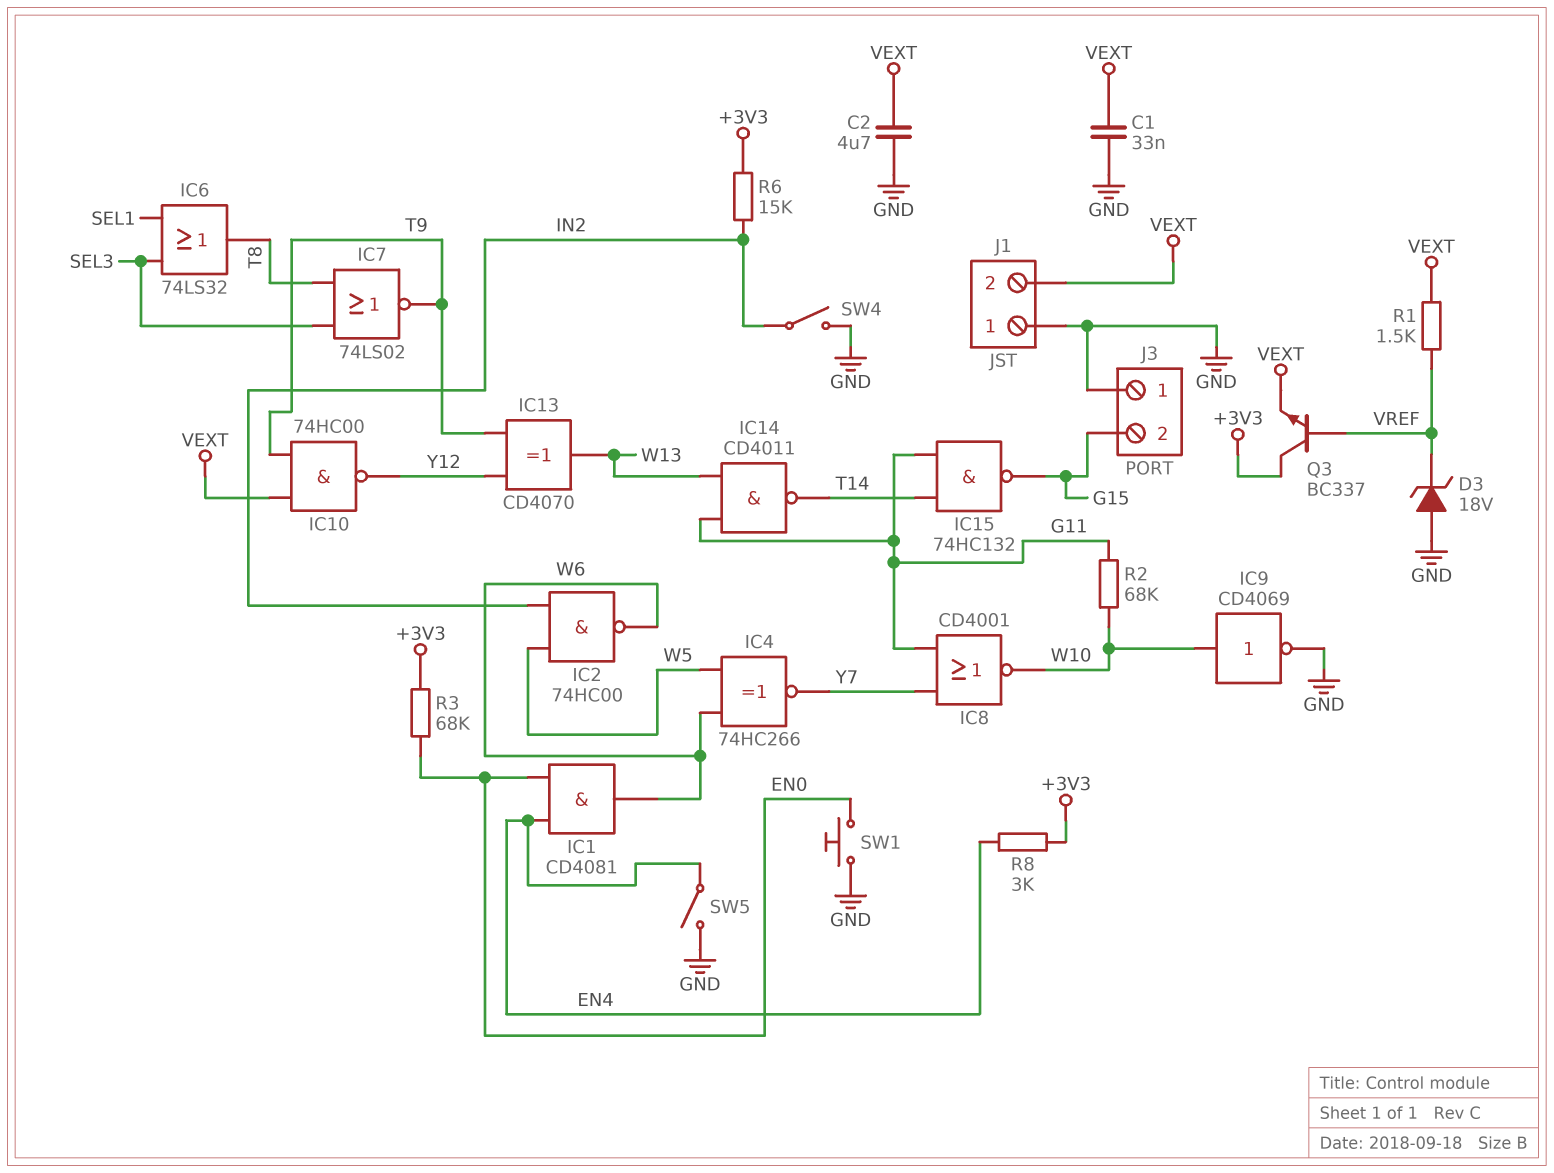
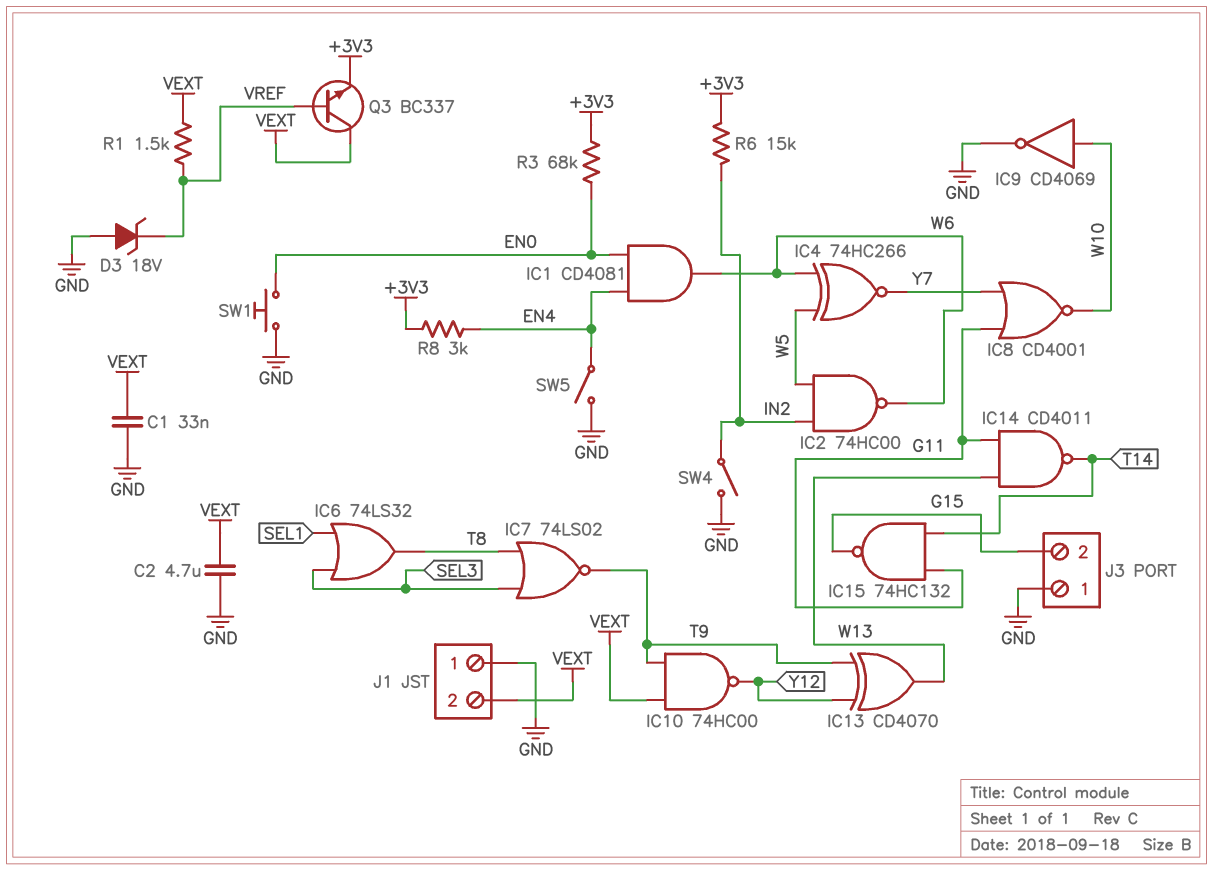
Q3: NPN BC337 (B VREF, C +3V3, E VEXT) -> NPN BC337 (B VREF, C VEXT, E +3V3)
R2: 68k (G11, W10) -> none

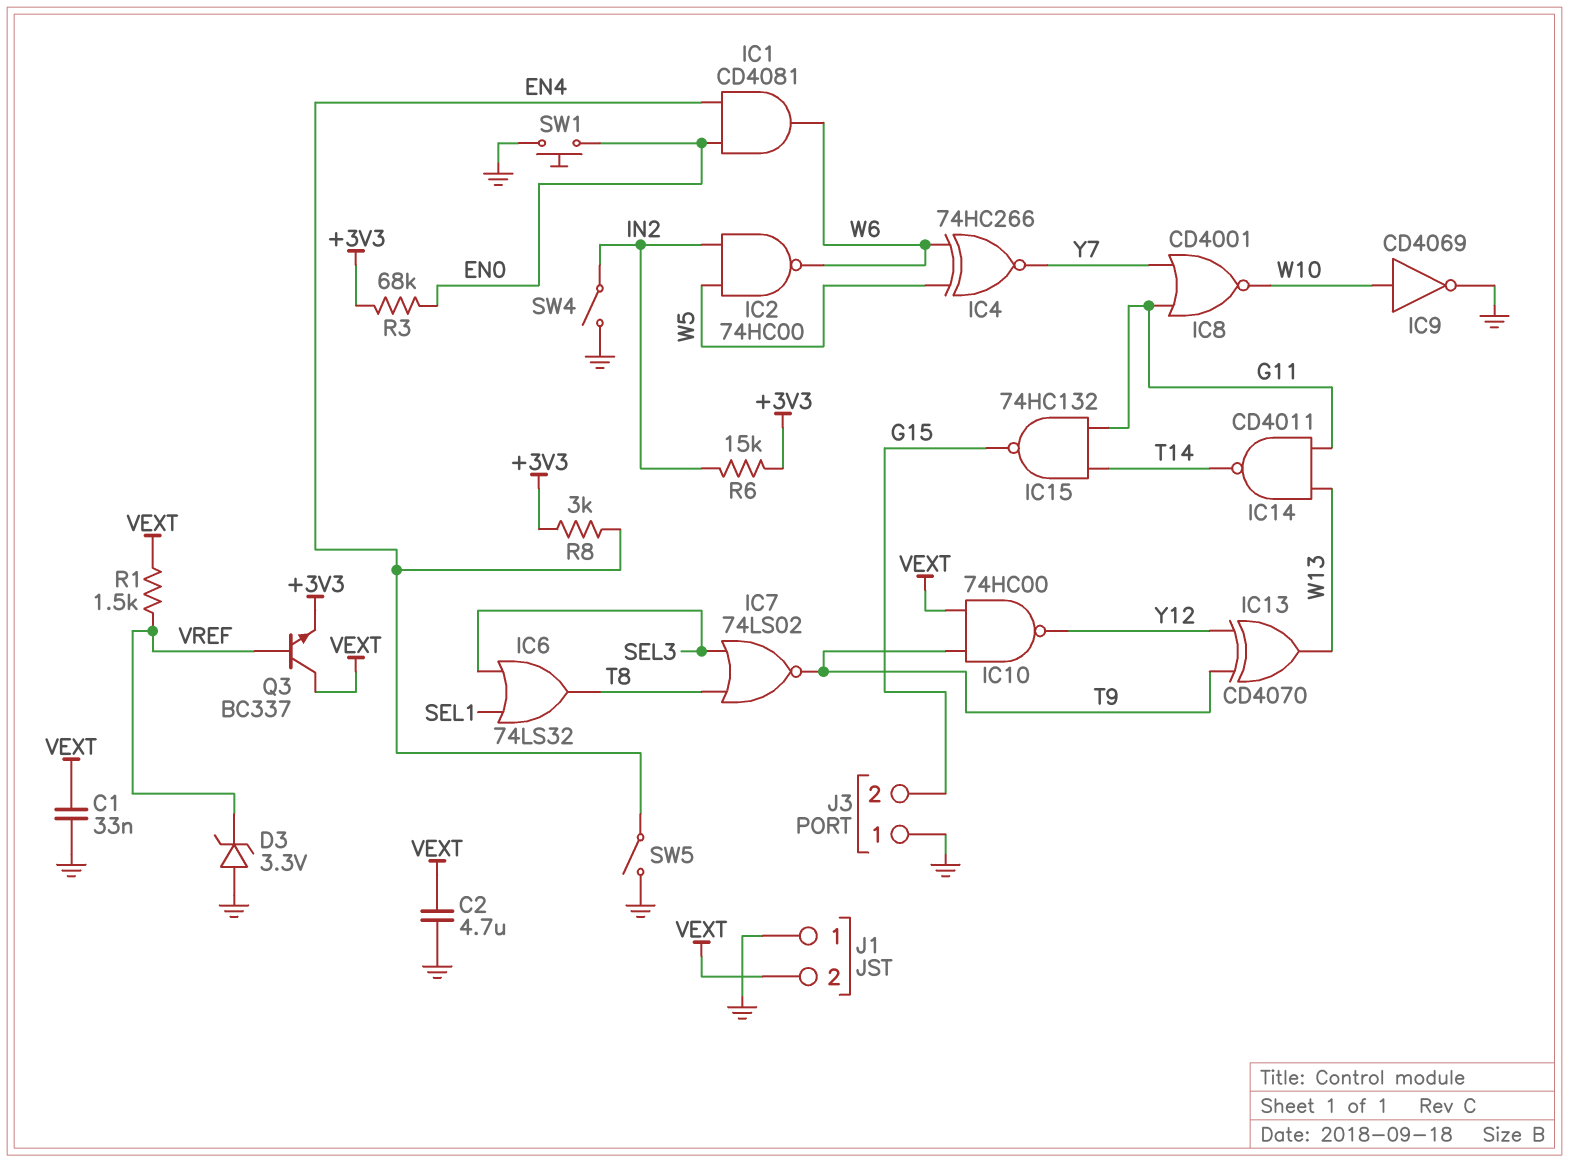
D3: zener 18V (A GND, K VREF) -> zener 3.3V (A GND, K VREF)

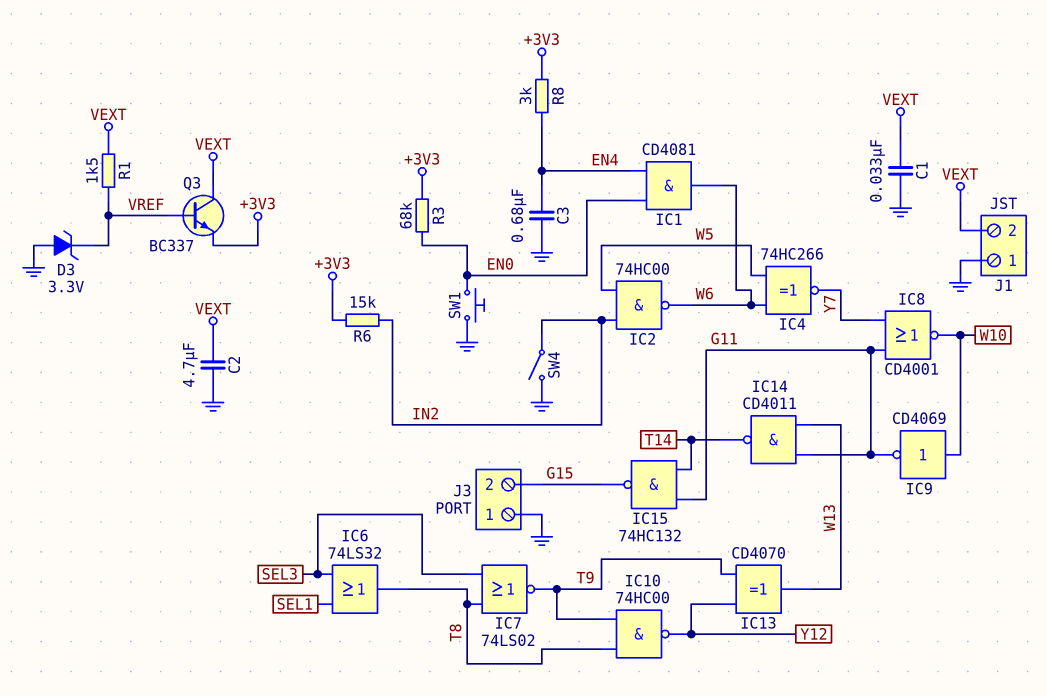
C3: none -> 680nF (EN4, GND)
IC9: NOT CD4069 (in W10, out GND) -> NOT CD4069 (in W10, out G11)
IC10: NAND 74HC00 (in T9, in VEXT, out Y12) -> NAND 74HC00 (in T8, in T9, out Y12)
SW5: switch (EN4, GND) -> none

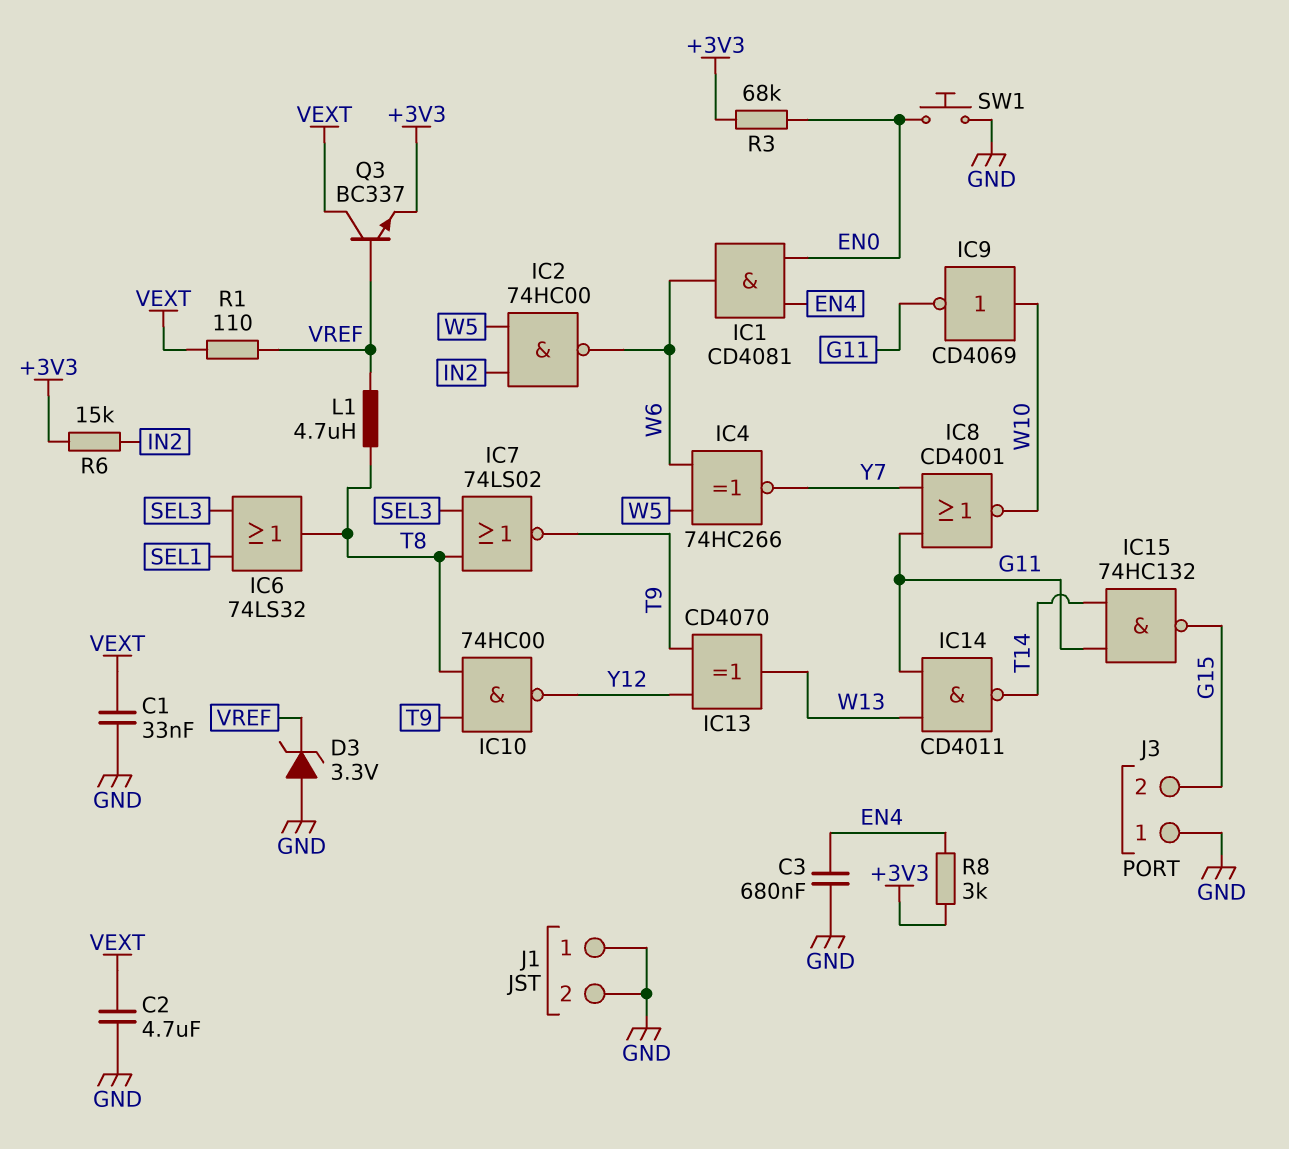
J1 pin 2: VEXT -> GND
L1: none -> 4.7uH (T8, VREF)
R1: 1.5k (VEXT, VREF) -> 110 (VEXT, VREF)
SW4: switch (GND, IN2) -> none

